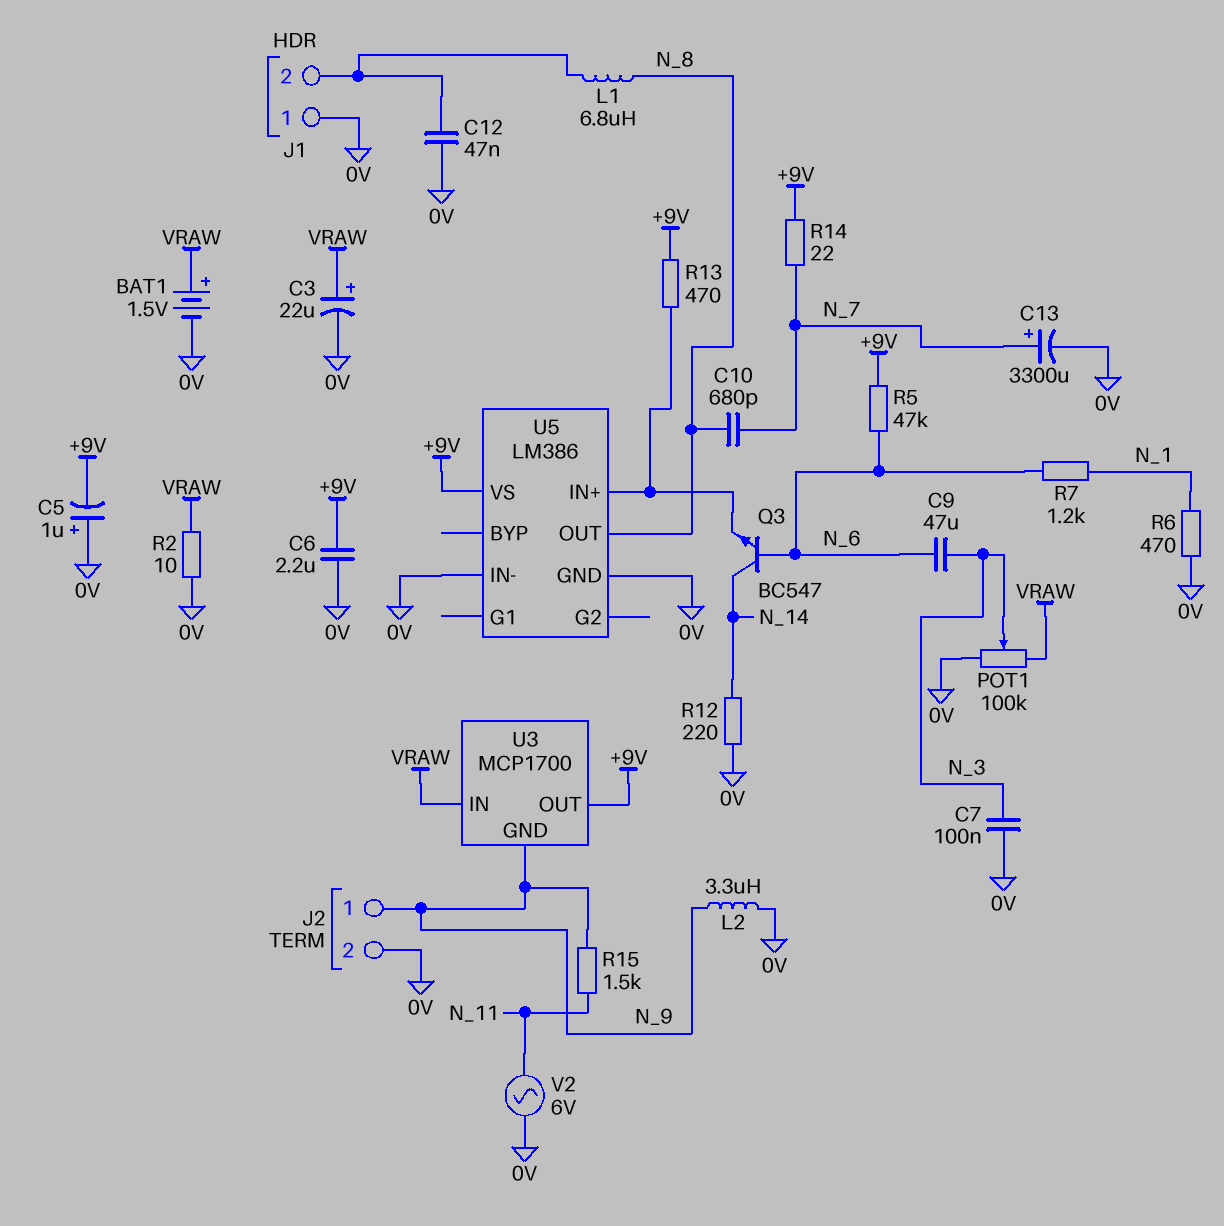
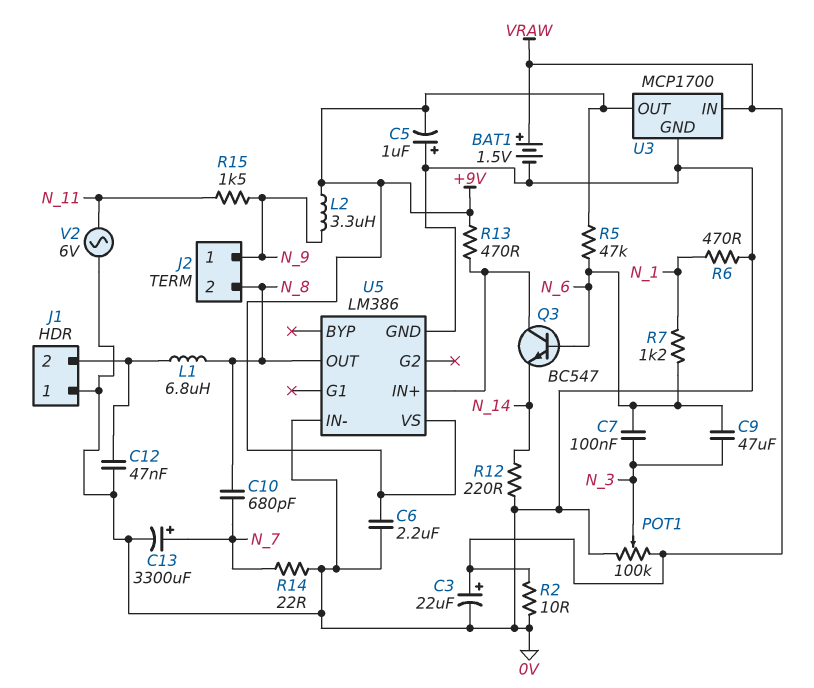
C7: 100nF (0V, N_3) -> 100nF (N_3, N_6)
J2 pin 2: 0V -> N_8
L2: 3.3uH (0V, N_9) -> 3.3uH (+9V, N_9)
Q3: NPN BC547 (B N_6, C N_14, E U5/IN+) -> NPN BC547 (B N_6, C U5/IN+, E N_14)
R14: 22 (+9V, N_7) -> 22 (0V, N_7)
U3 pin GND: N_9 -> 0V

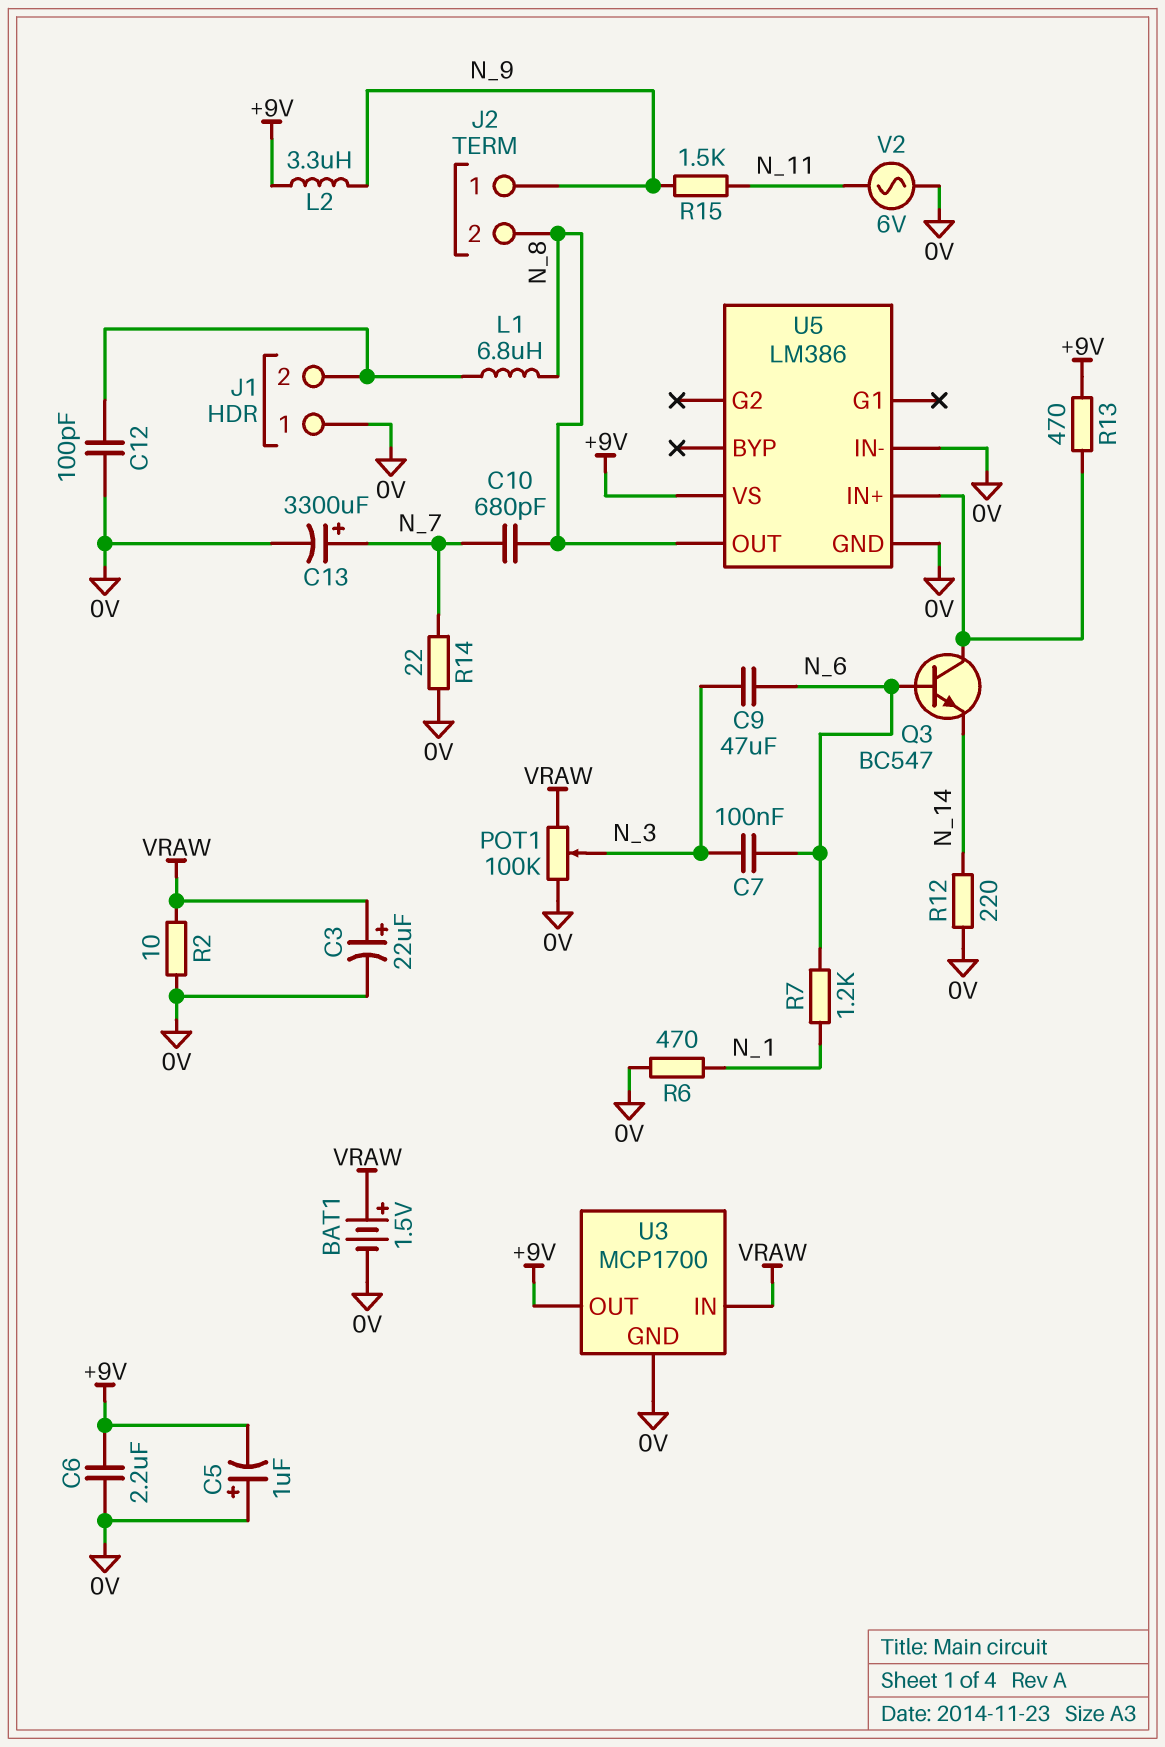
C12: 47nF (0V, J1/2) -> 100pF (0V, J1/2)
R5: 47k (+9V, N_6) -> none

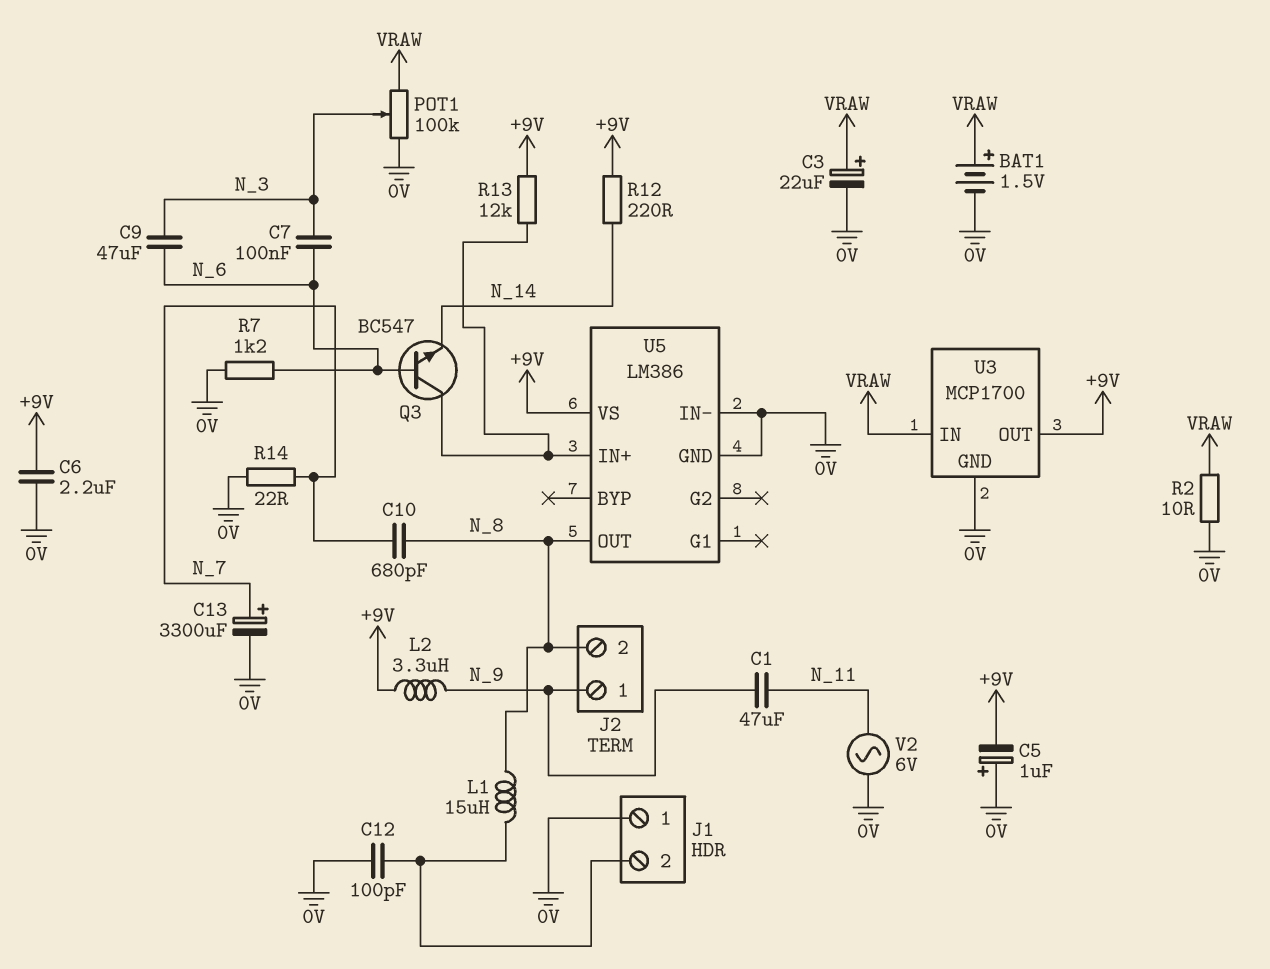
C1: none -> 47uF (N_9, N_11)
L1: 6.8uH (J1/2, N_8) -> 15uH (J1/2, N_8)
R6: 470 (0V, N_1) -> none
R7: 1.2k (N_1, N_6) -> 1.2k (0V, N_6)
R12: 220 (0V, N_14) -> 220 (+9V, N_14)
R13: 470 (+9V, U5/IN+) -> 12k (+9V, U5/IN+)
R15: 1.5k (N_9, N_11) -> none

